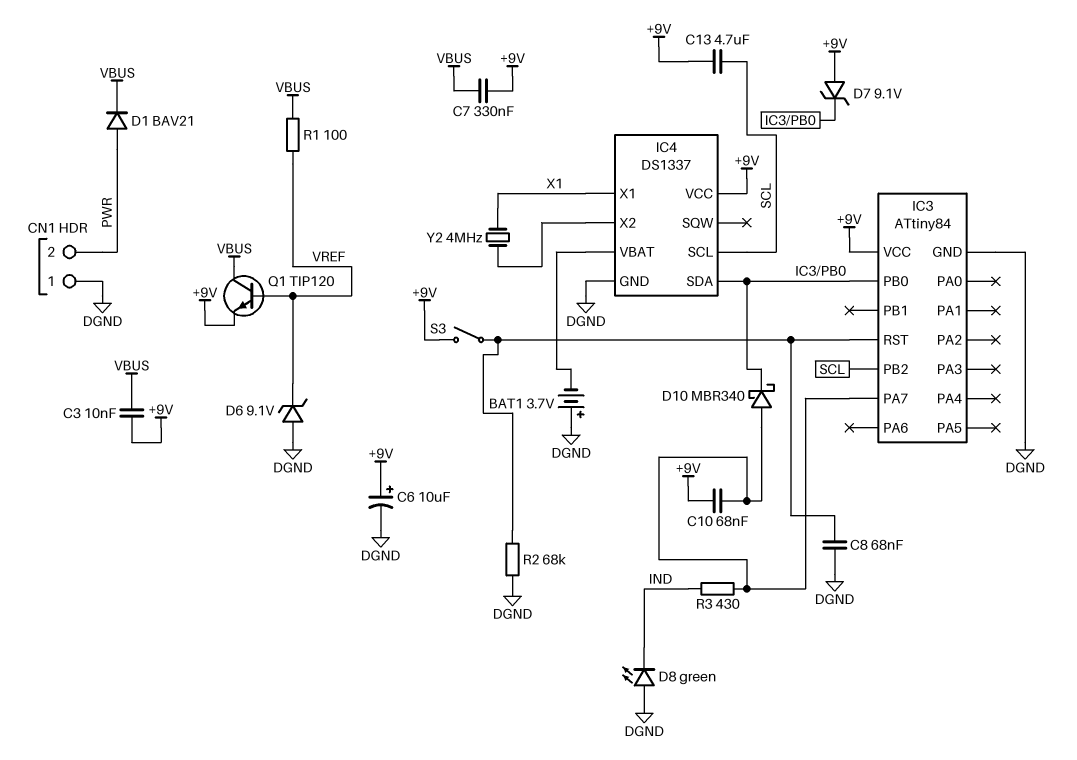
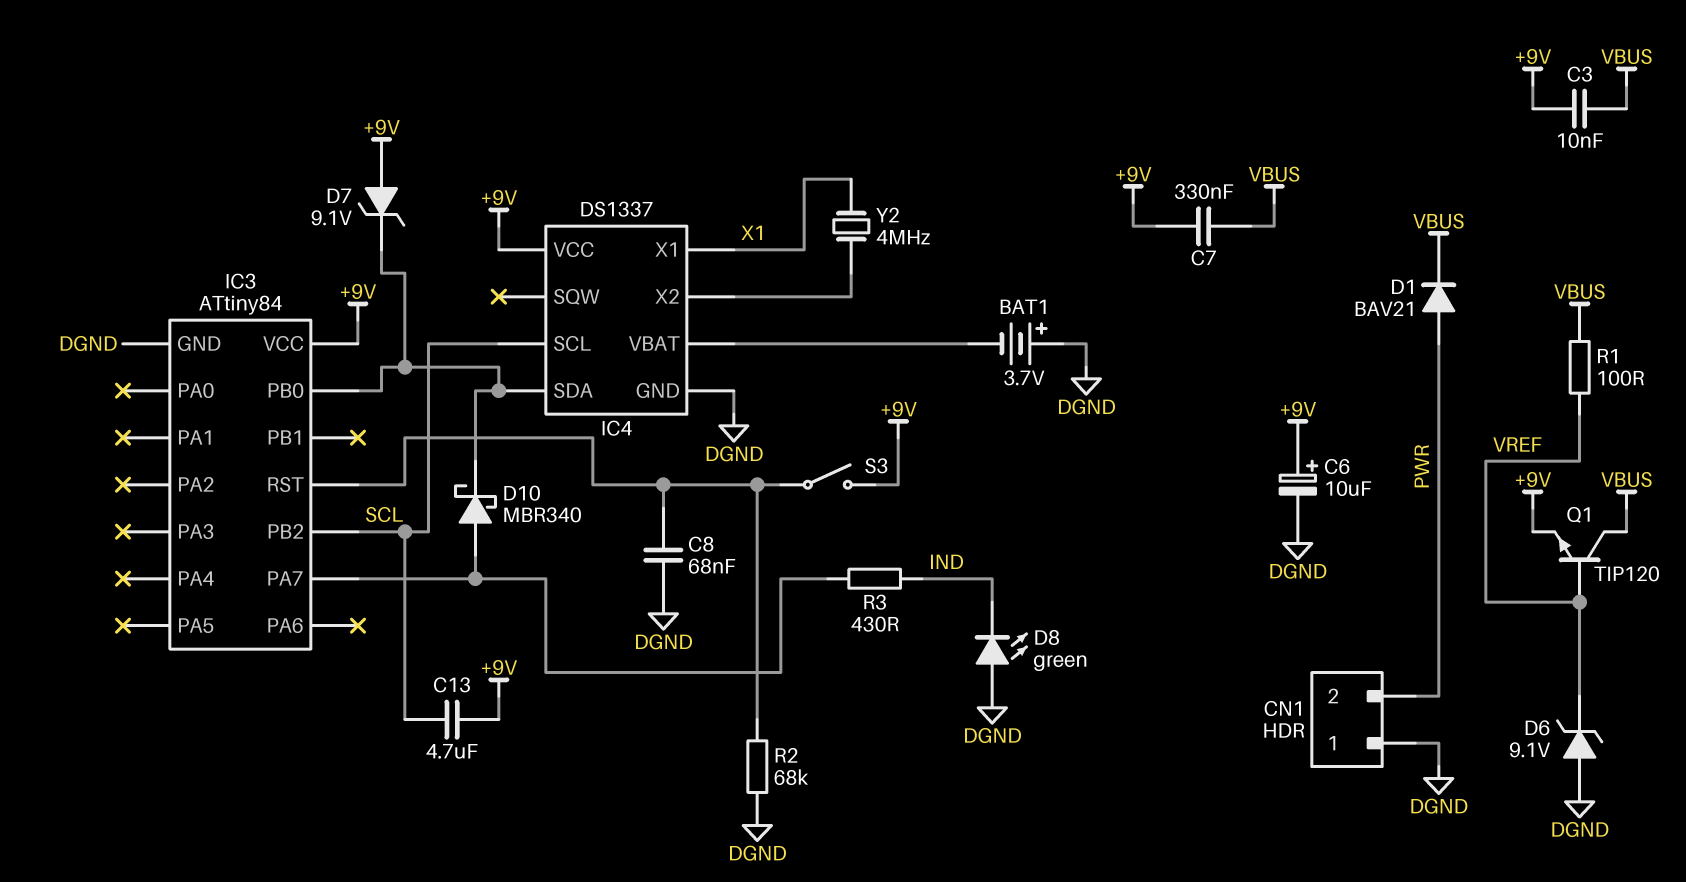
C10: 68nF (+9V, IC3/PA7) -> none

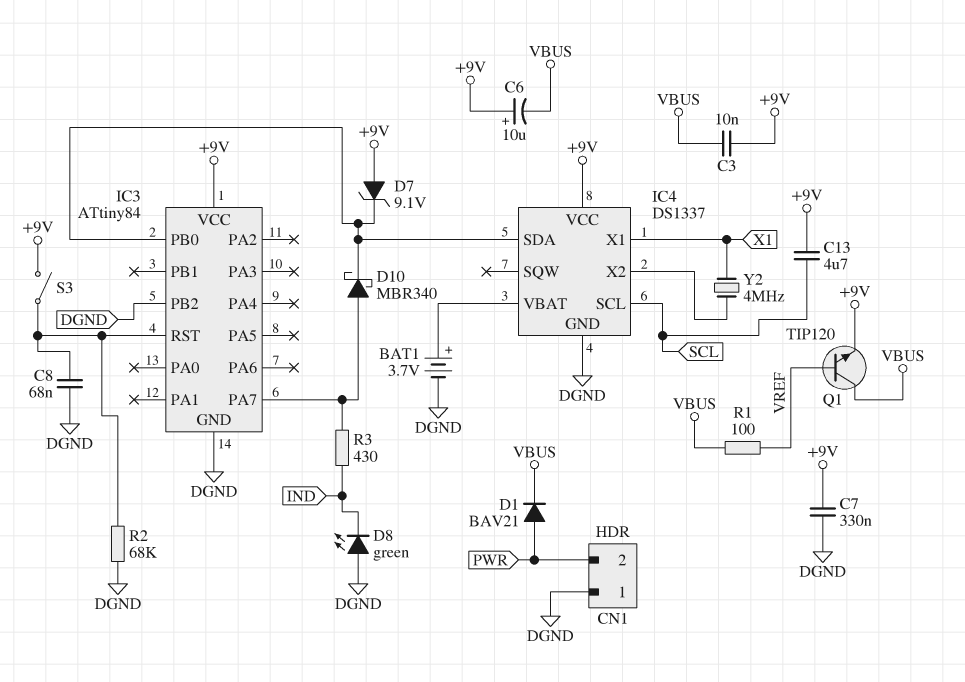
BAT1: 3.7V (plus DGND, minus IC4/VBAT) -> 3.7V (plus IC4/VBAT, minus DGND)
C6: 10uF (plus +9V, minus DGND) -> 10uF (plus +9V, minus VBUS)
C7: 330nF (+9V, VBUS) -> 330nF (+9V, DGND)
D6: zener 9.1V (A DGND, K VREF) -> none
IC3 pin PB2: SCL -> DGND

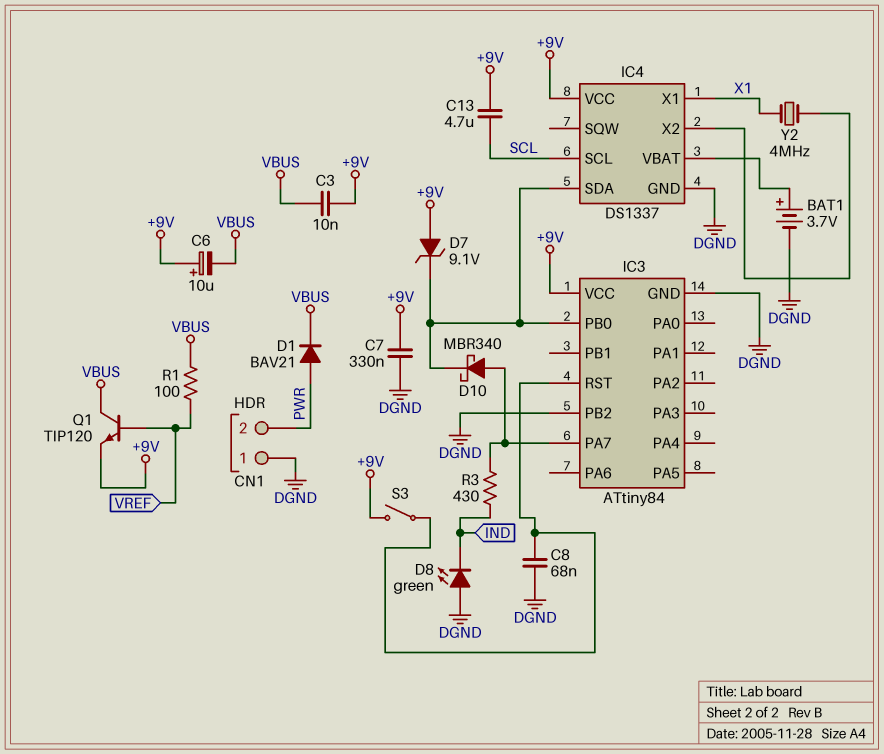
R2: 68k (DGND, IC3/RST) -> none

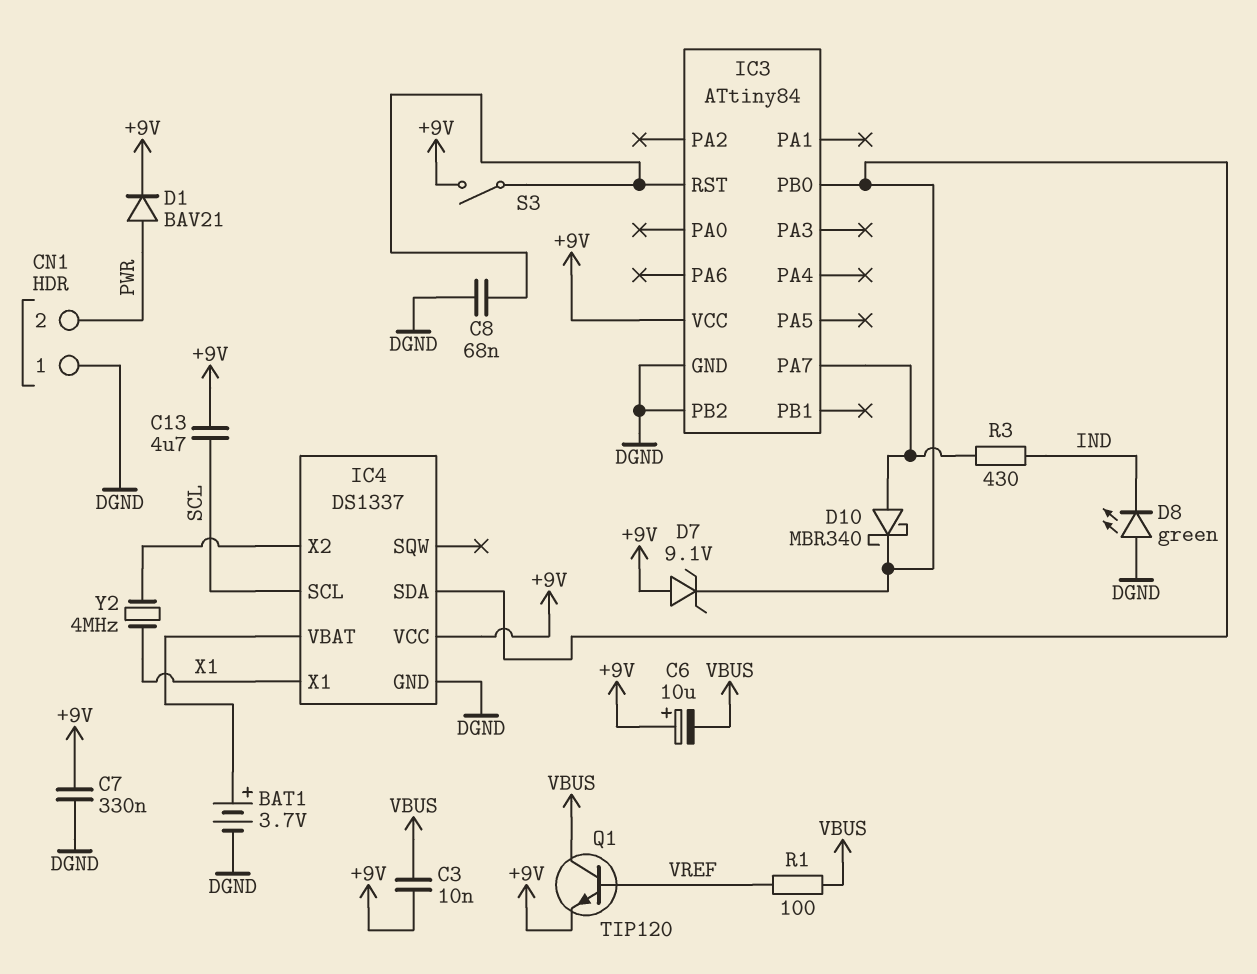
D1: diode BAV21 (A PWR, K VBUS) -> diode BAV21 (A PWR, K +9V)

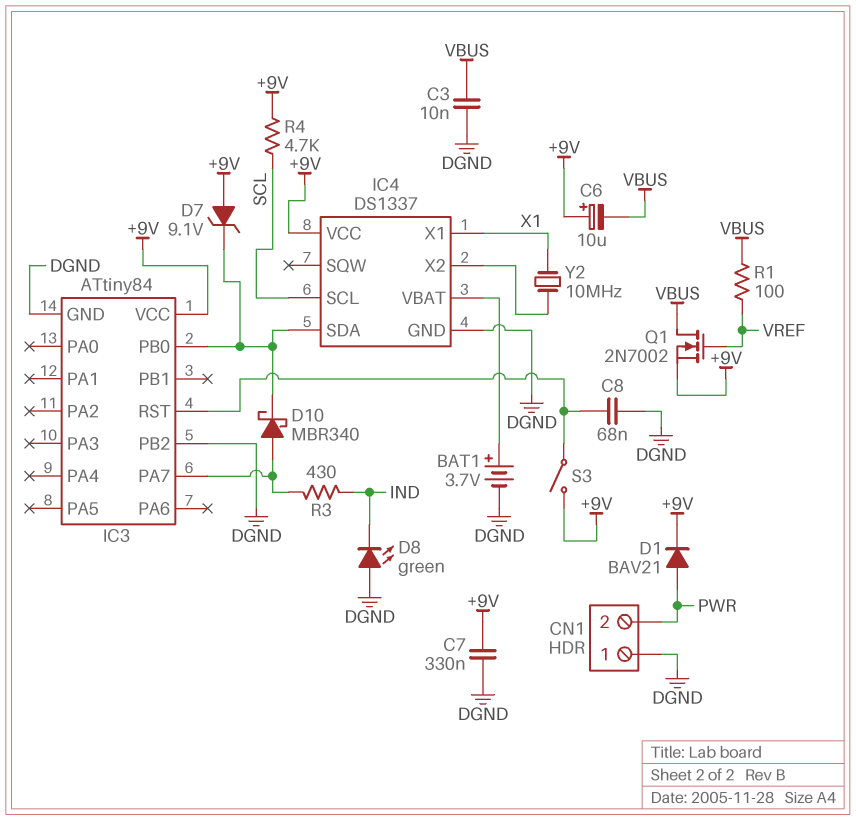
C3: 10nF (+9V, VBUS) -> 10nF (DGND, VBUS)
C13: 4.7uF (+9V, SCL) -> none
Q1: NPN TIP120 (B VREF, C VBUS, E +9V) -> NMOS 2N7002 (G VREF, D VBUS, S +9V)
R4: none -> 4.7k (+9V, SCL)
Y2: 4MHz (IC4/X2, X1) -> 10MHz (IC4/X2, X1)

